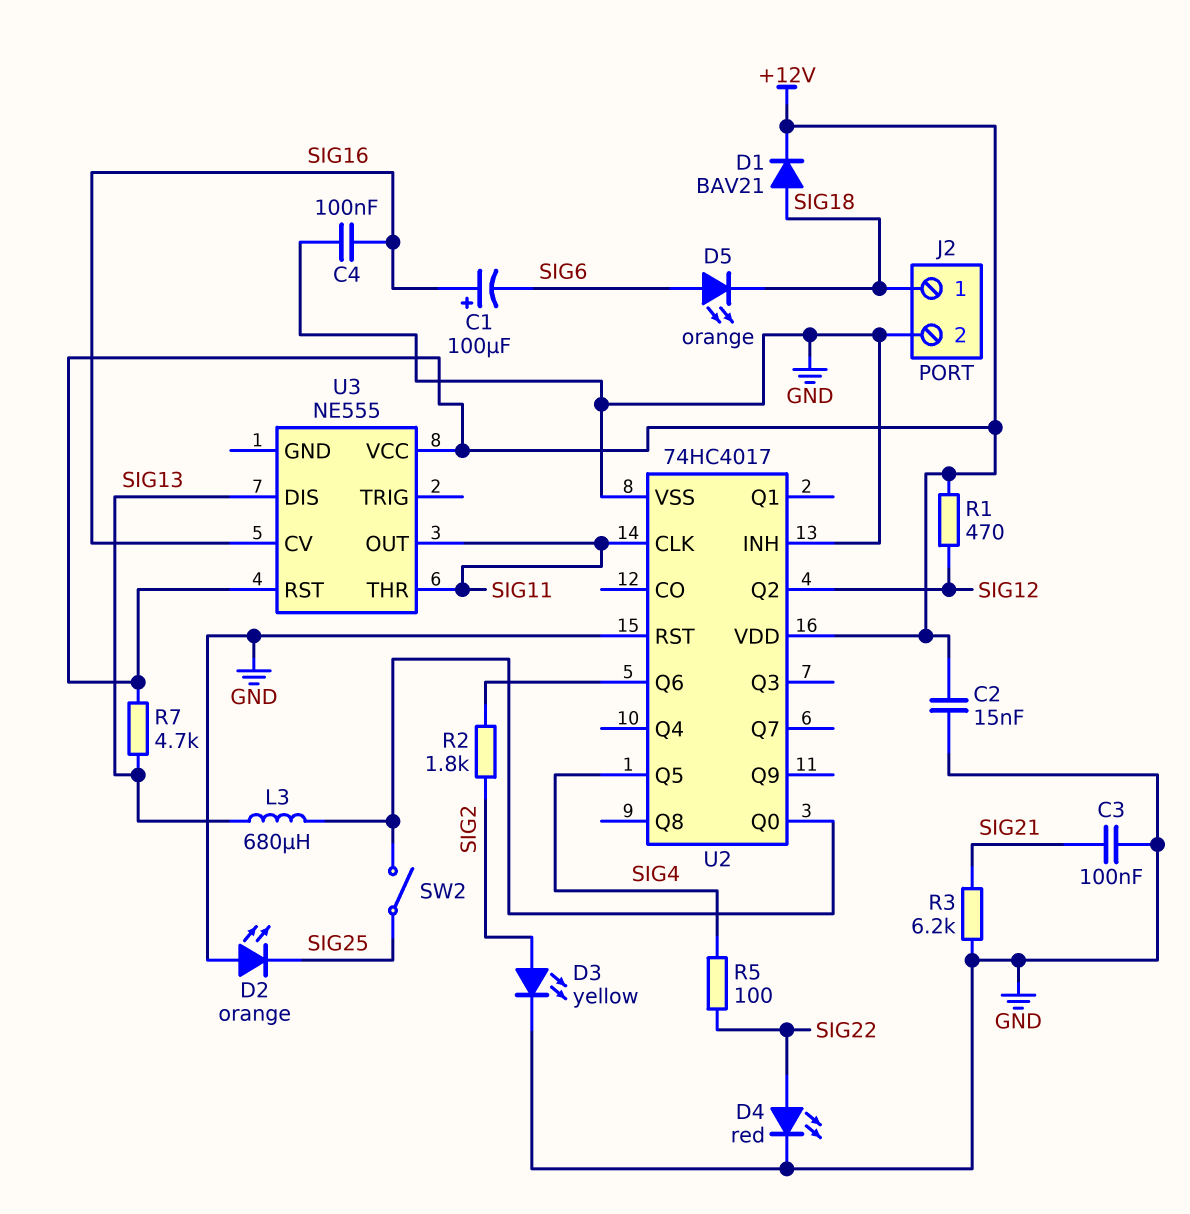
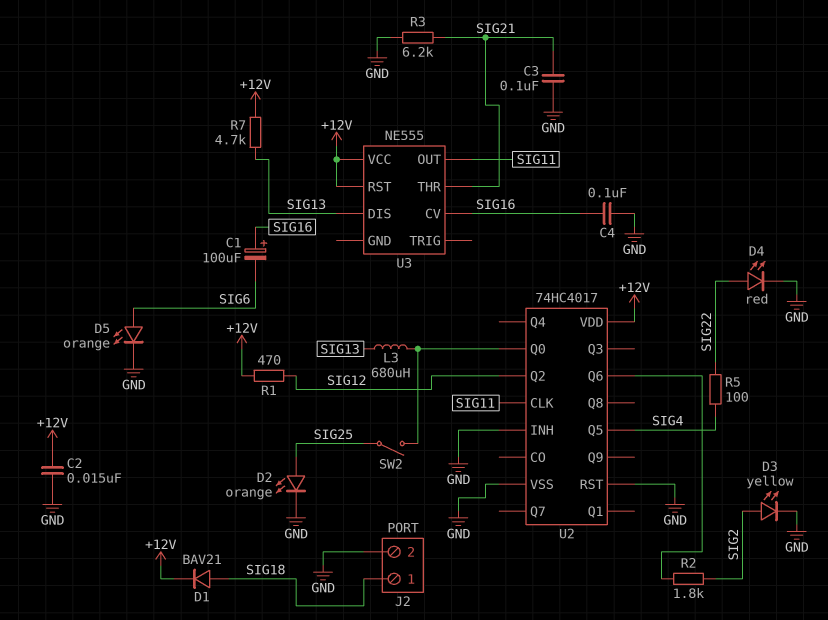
D2: LED orange (A GND, K SIG25) -> LED orange (A SIG25, K GND)
D5: LED orange (A SIG6, K SIG18) -> LED orange (A SIG6, K GND)
U3 pin THR: SIG11 -> SIG21

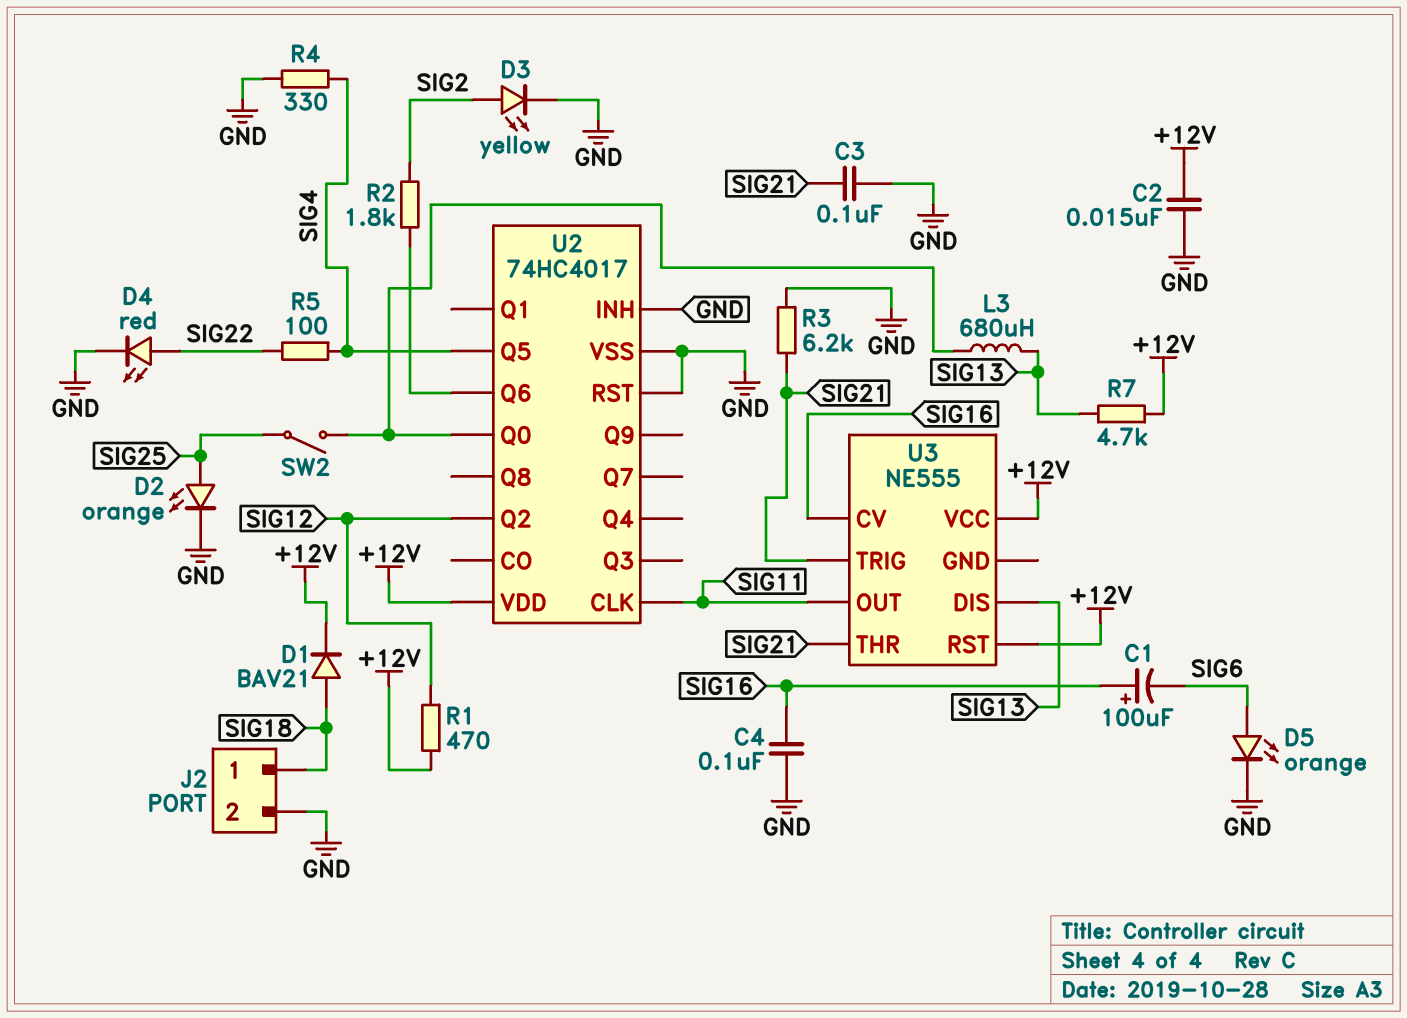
R4: none -> 330 (GND, SIG4)
U3 pin TRIG: none -> SIG21

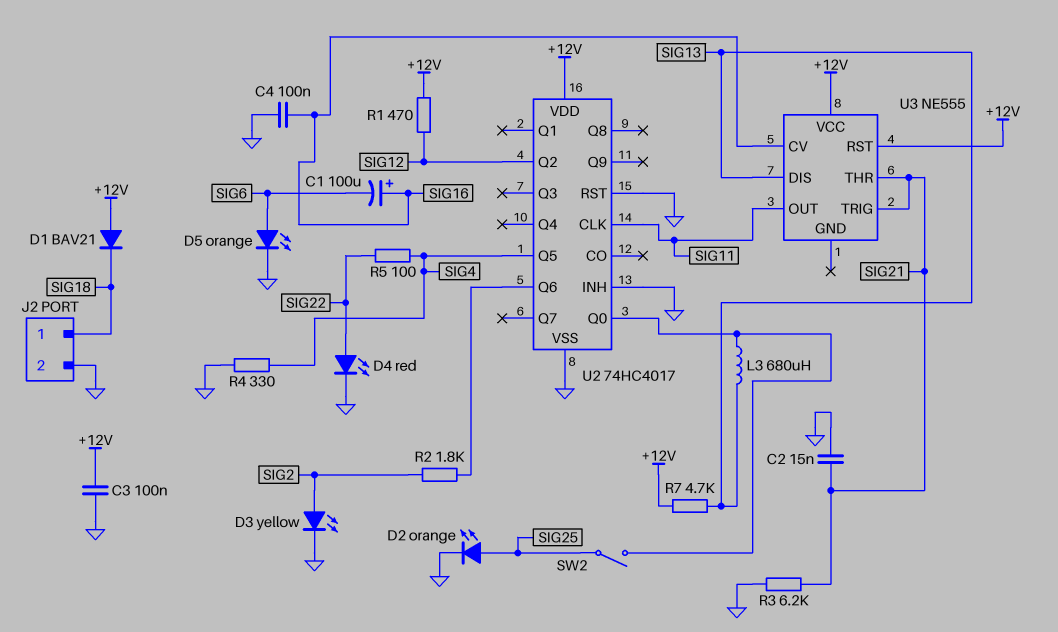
C2: 15nF (+12V, GND) -> 15nF (GND, SIG21)
C3: 100nF (GND, SIG21) -> 100nF (+12V, GND)
D1: diode BAV21 (A SIG18, K +12V) -> diode BAV21 (A +12V, K SIG18)

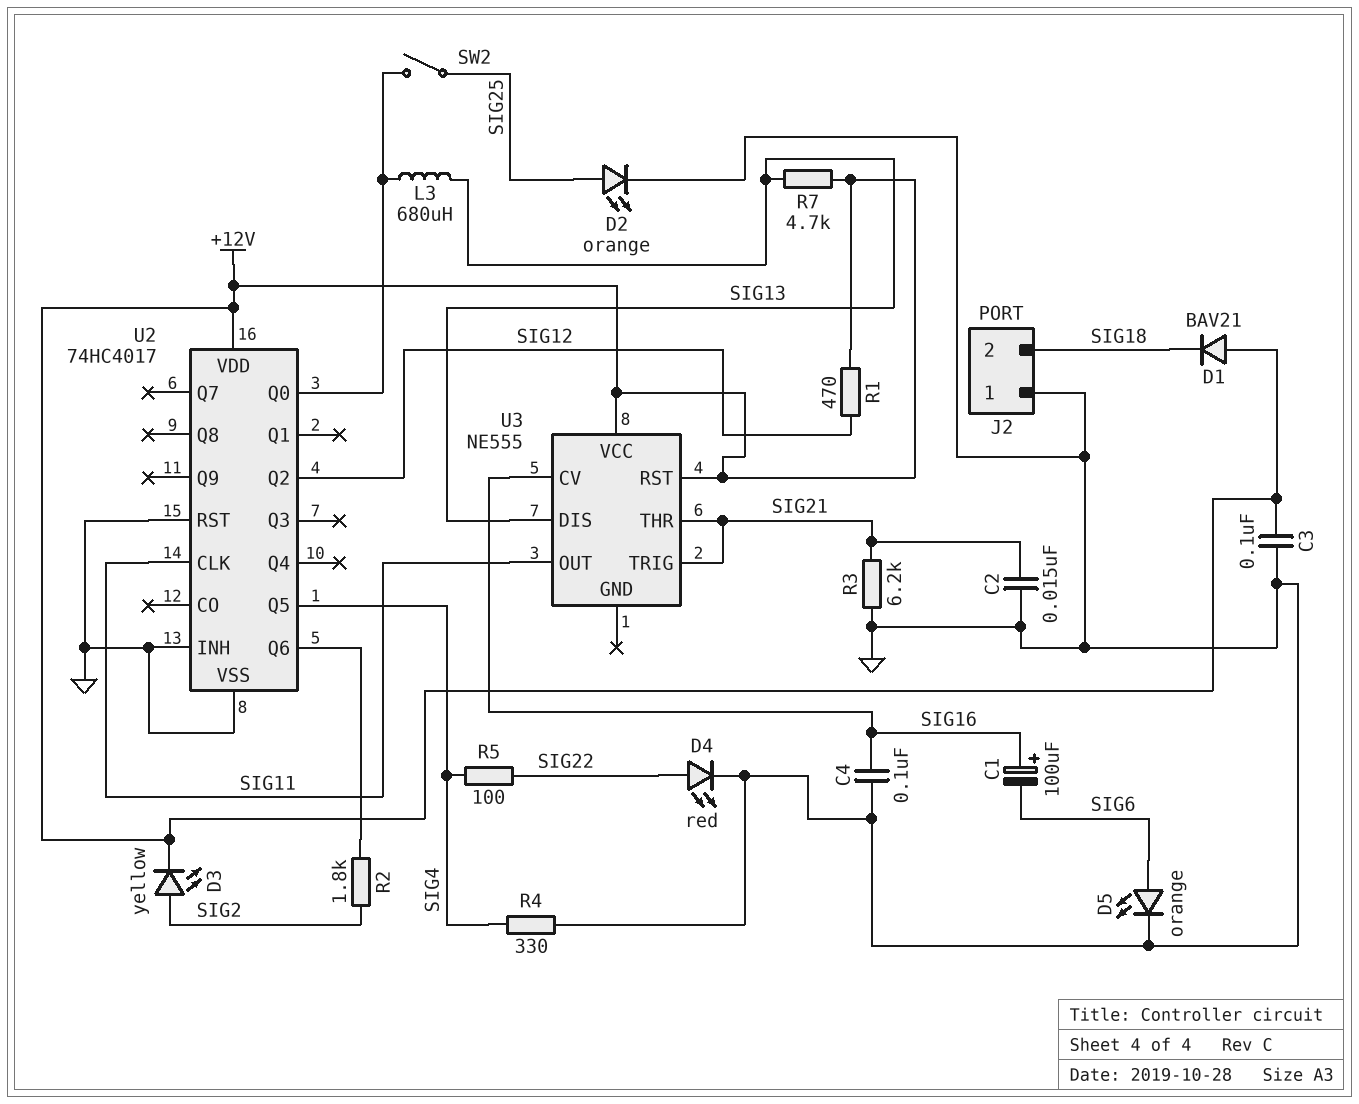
D3: LED yellow (A SIG2, K GND) -> LED yellow (A SIG2, K +12V)
J2 pin 1: SIG18 -> GND
J2 pin 2: GND -> SIG18

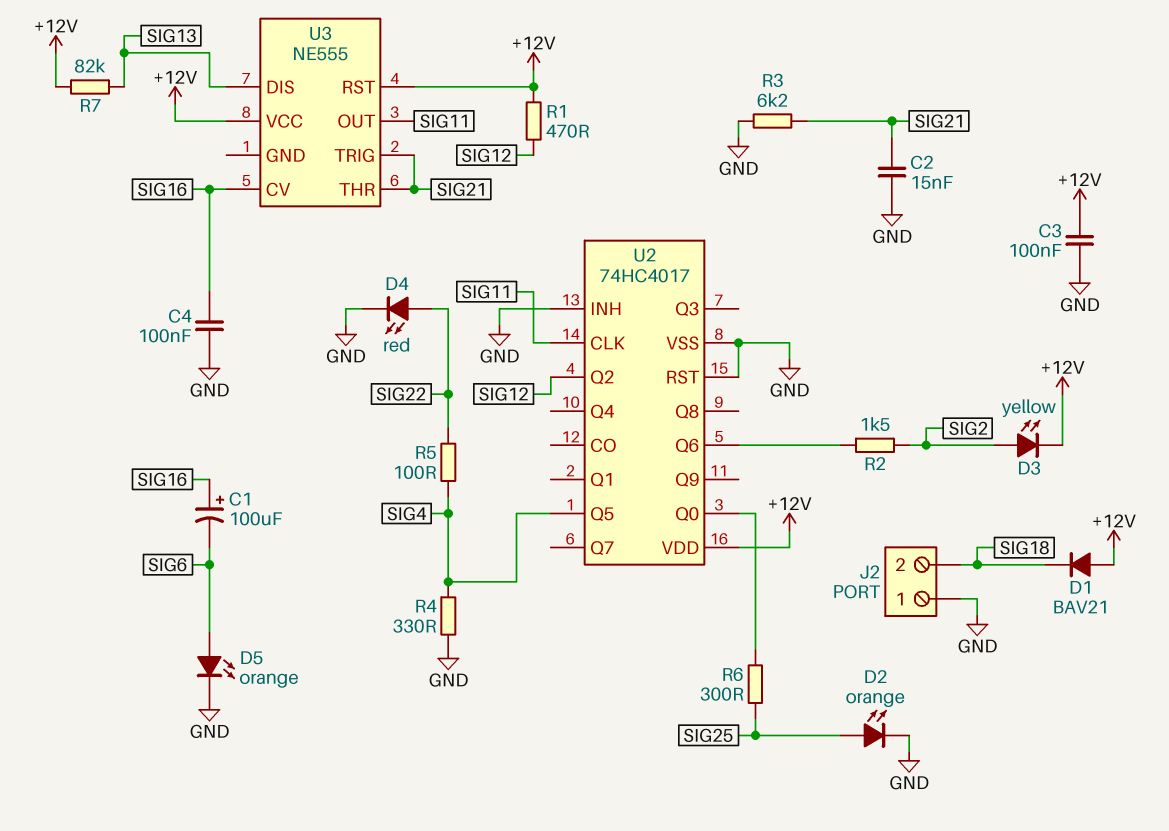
L3: 680uH (SIG13, U2/Q0) -> none
R2: 1.8k (SIG2, U2/Q6) -> 1.5k (SIG2, U2/Q6)
R6: none -> 300 (SIG25, U2/Q0)
R7: 4.7k (+12V, SIG13) -> 82k (+12V, SIG13)
SW2: switch (SIG25, U2/Q0) -> none

